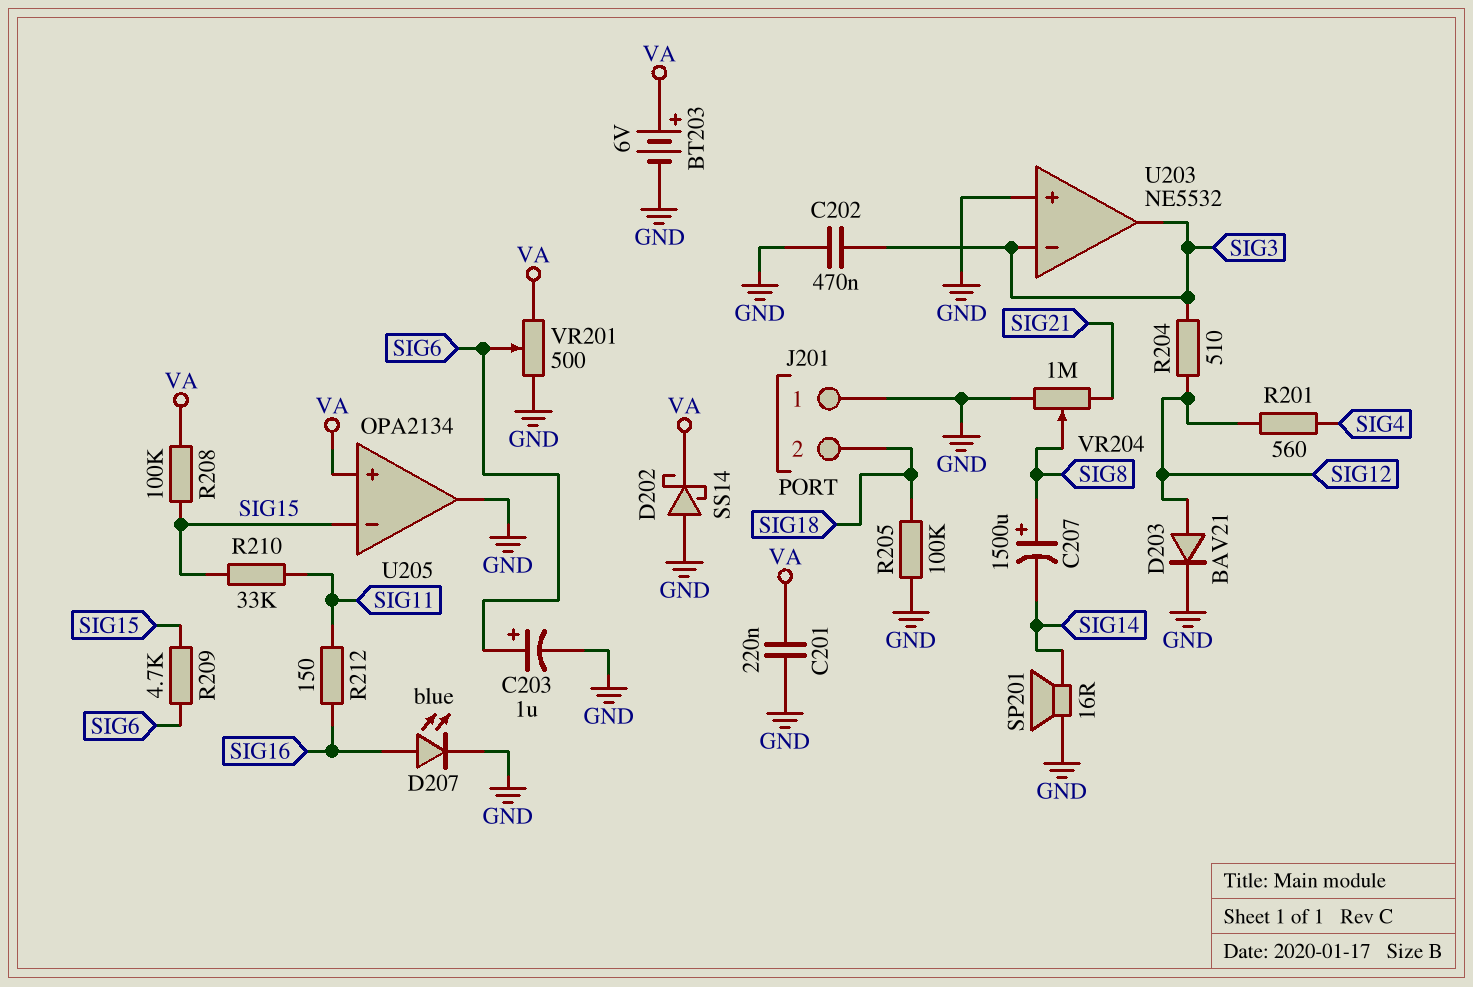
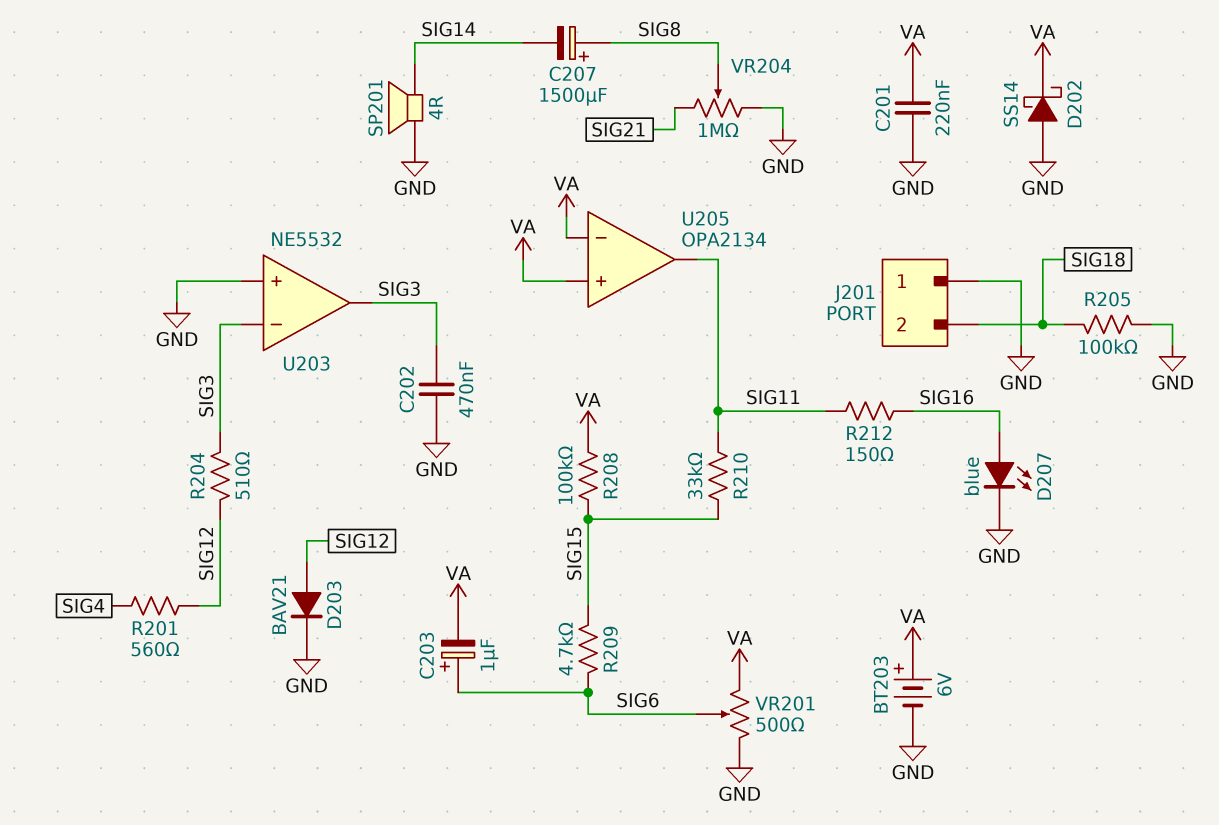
C203: 1uF (plus SIG6, minus GND) -> 1uF (plus SIG6, minus VA)
SP201: speaker 16R (GND, SIG14) -> speaker 4R (GND, SIG14)
U205 pin in-: SIG15 -> VA
U205 pin out: GND -> SIG11

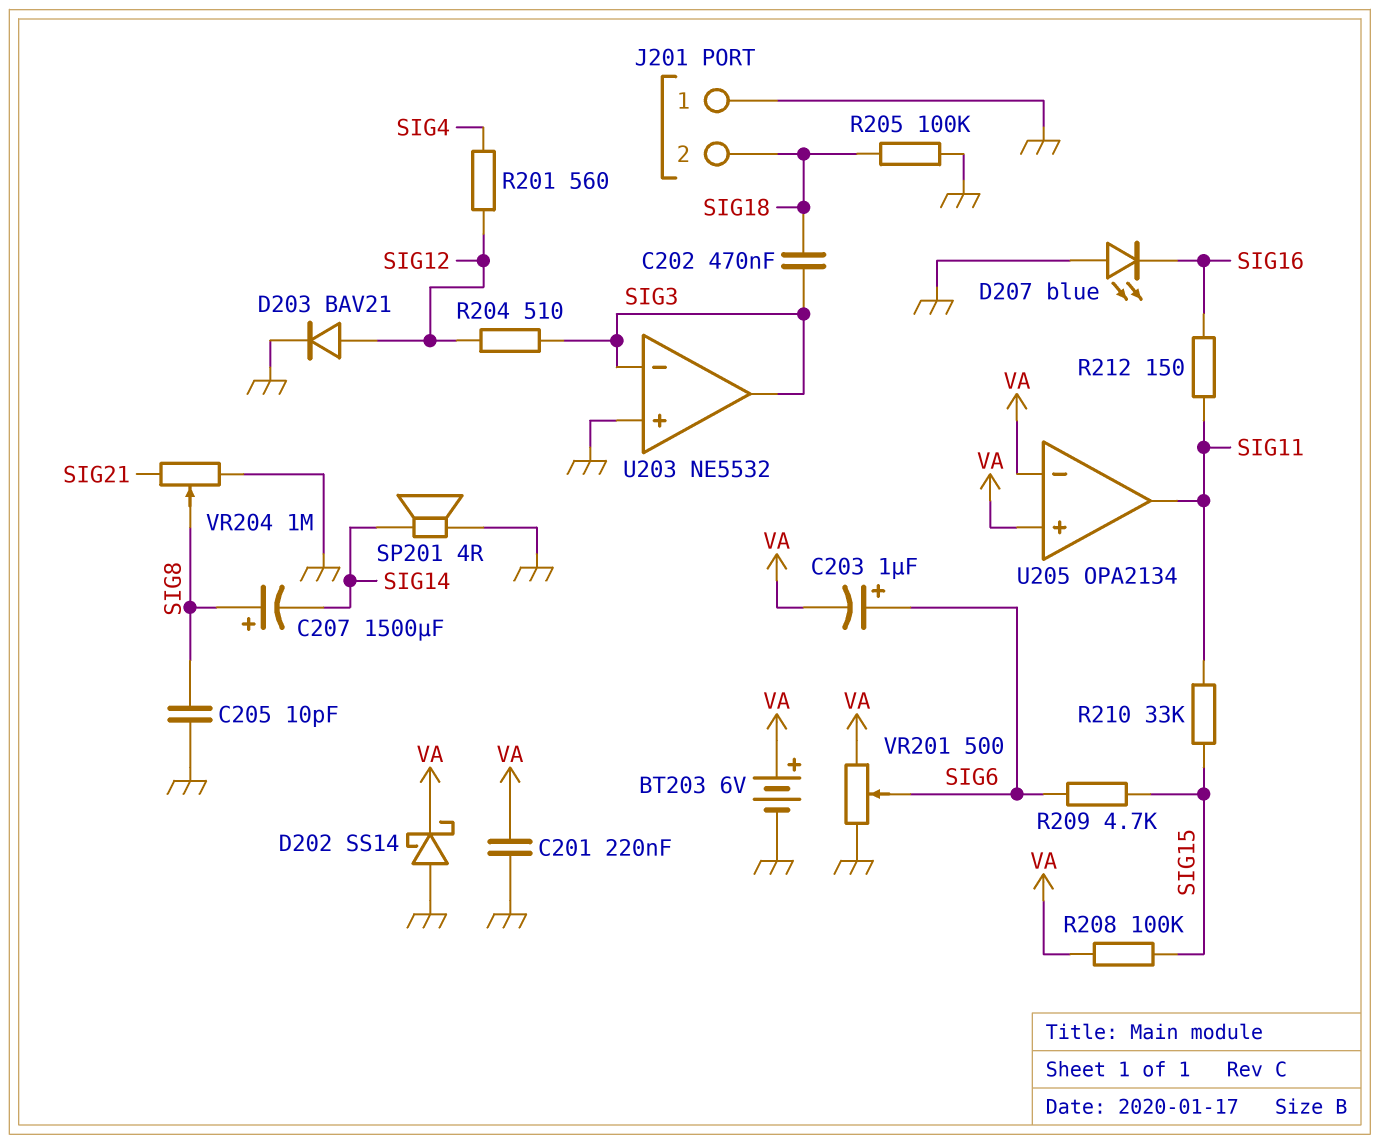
C202: 470nF (GND, SIG3) -> 470nF (SIG3, SIG18)
C205: none -> 10pF (GND, SIG8)
D207: LED blue (A SIG16, K GND) -> LED blue (A GND, K SIG16)

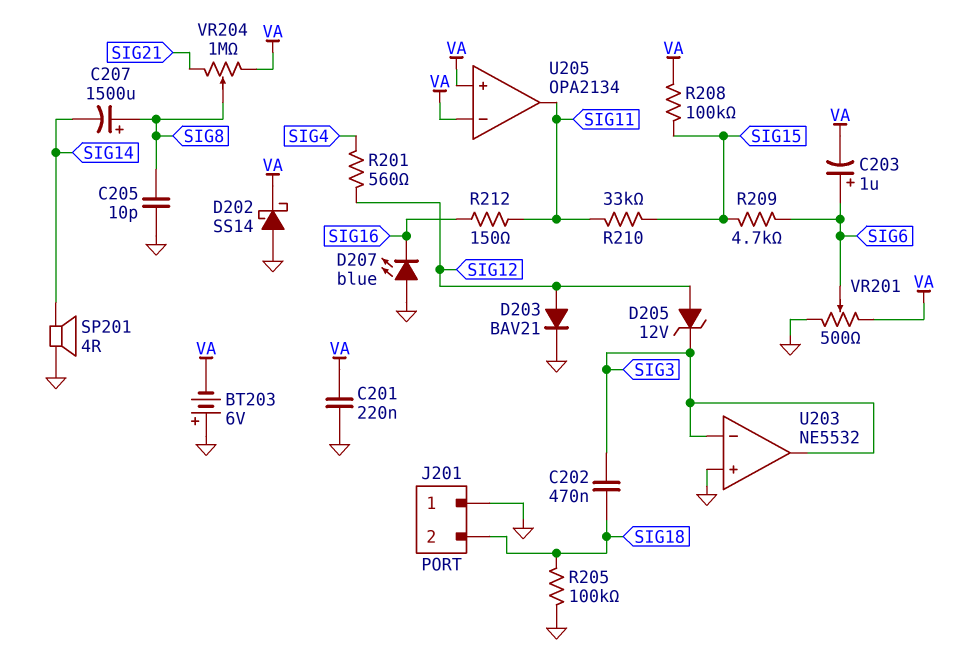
BT203: 6V (plus VA, minus GND) -> 6V (plus GND, minus VA)
D205: none -> zener 12V (A SIG12, K SIG3)
R204: 510 (SIG3, SIG12) -> none
VR204: 1M (GND, SIG21, wiper SIG8) -> 1M (SIG21, VA, wiper SIG8)

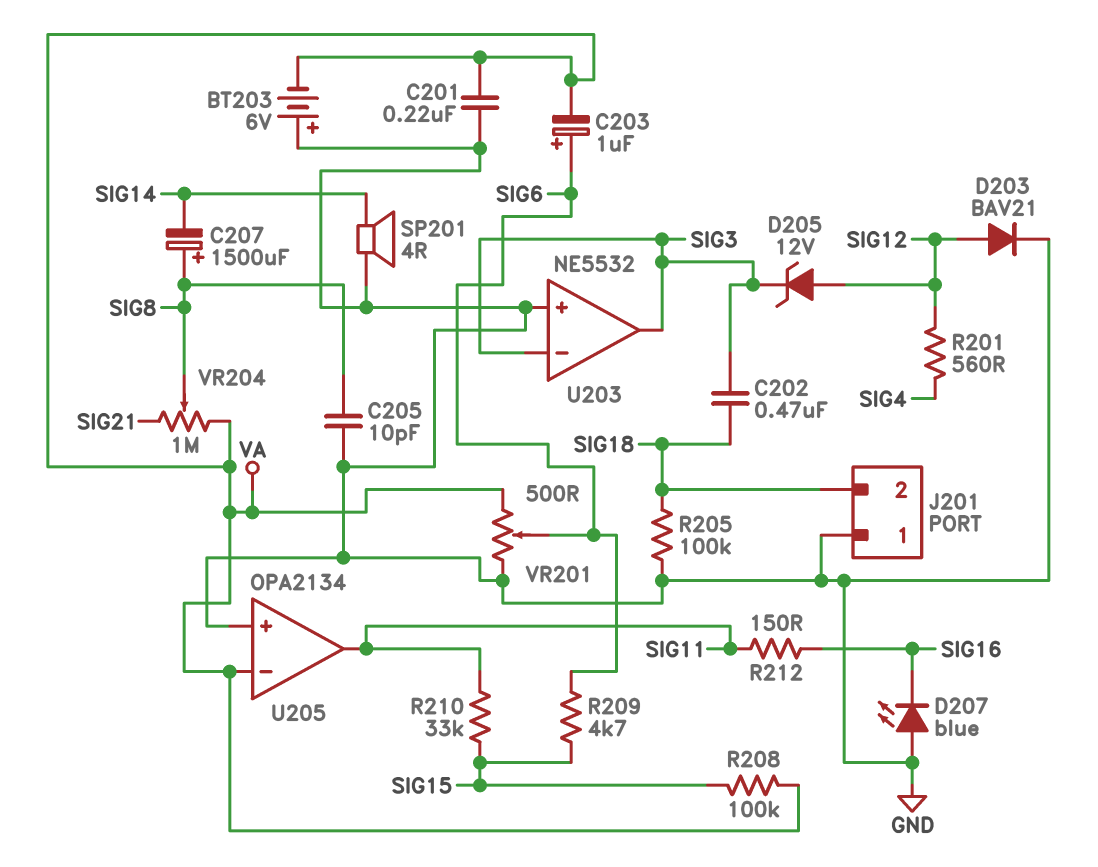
D202: schottky SS14 (A GND, K VA) -> none
U205 pin in+: VA -> GND

